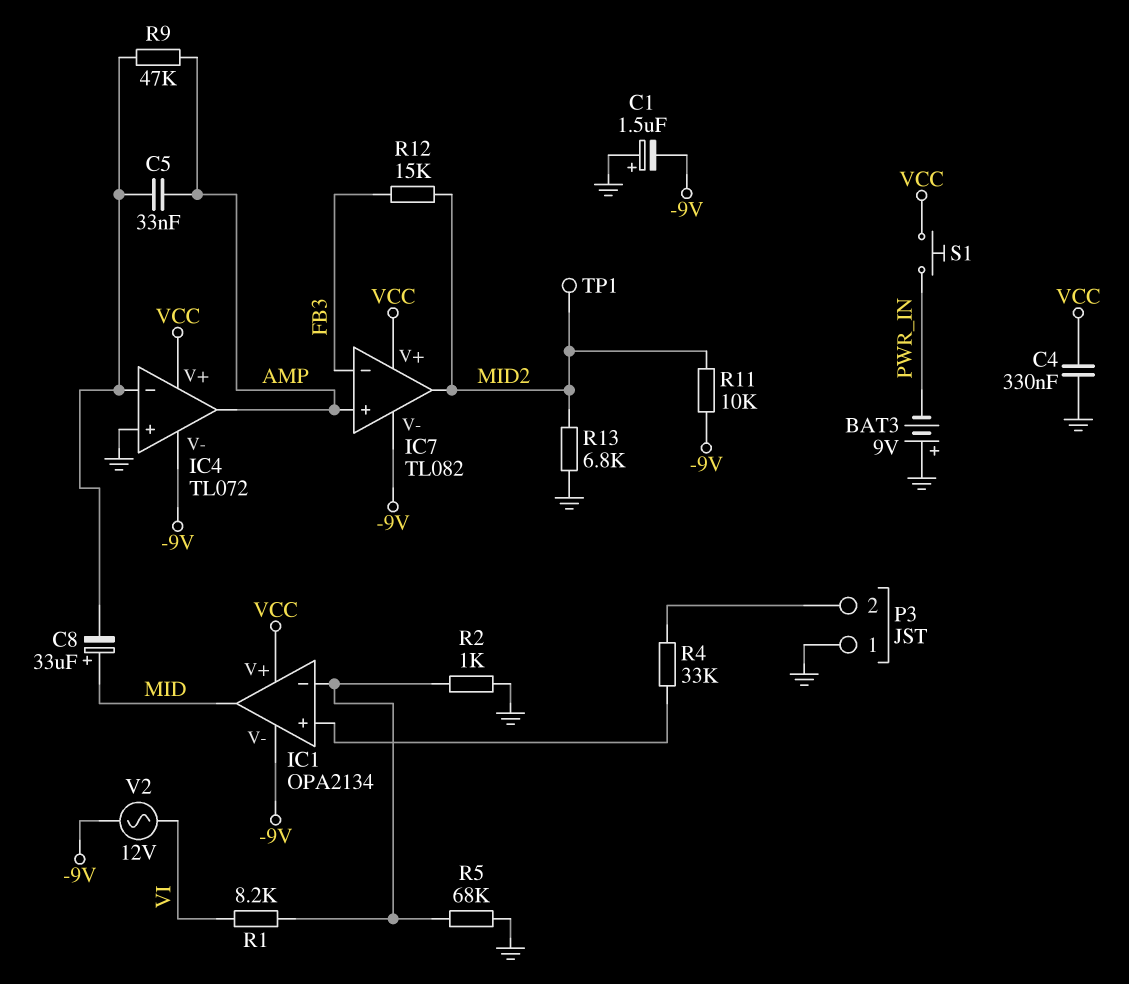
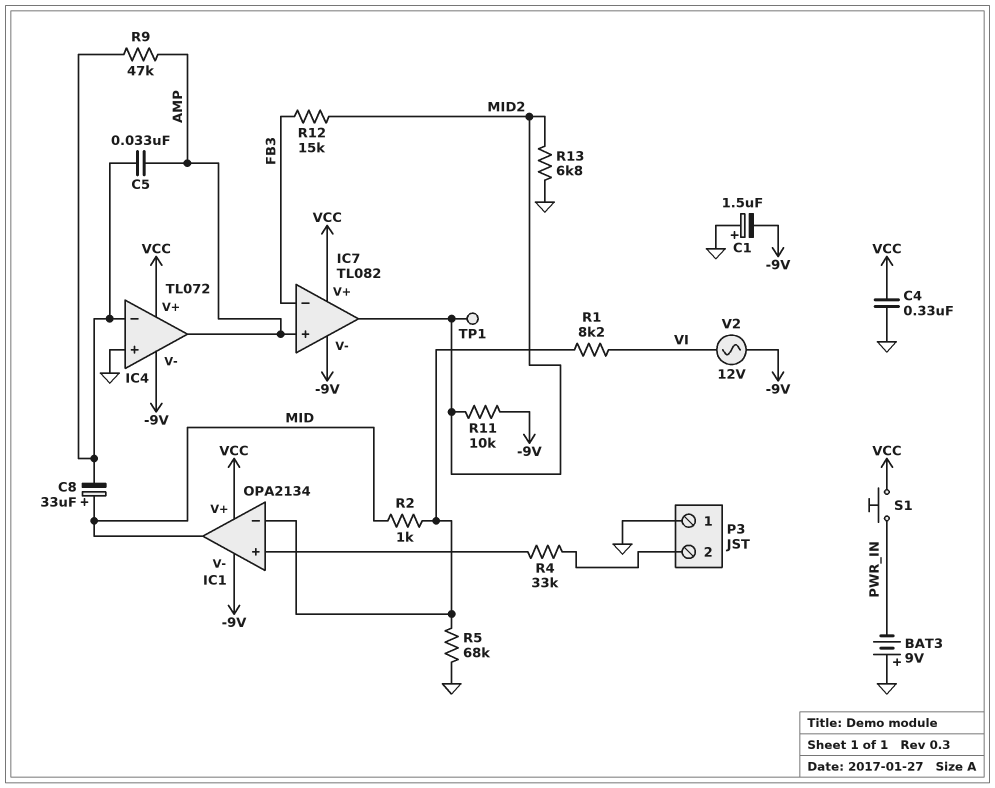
R2: 1k (GND, IC1/in-) -> 1k (IC1/in-, MID)

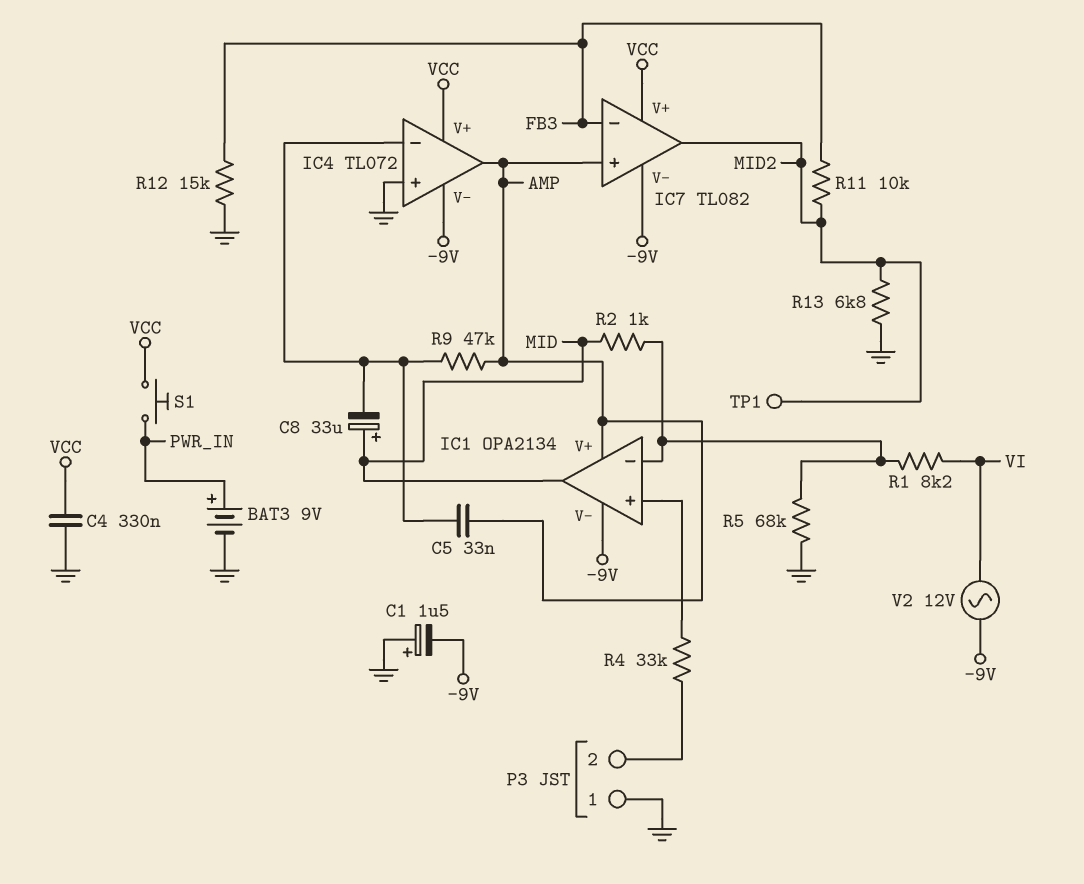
BAT3: 9V (plus GND, minus PWR_IN) -> 9V (plus PWR_IN, minus GND)
IC1 pin V+: VCC -> AMP
R11: 10k (-9V, MID2) -> 10k (FB3, MID2)
R12: 15k (FB3, MID2) -> 15k (FB3, GND)

